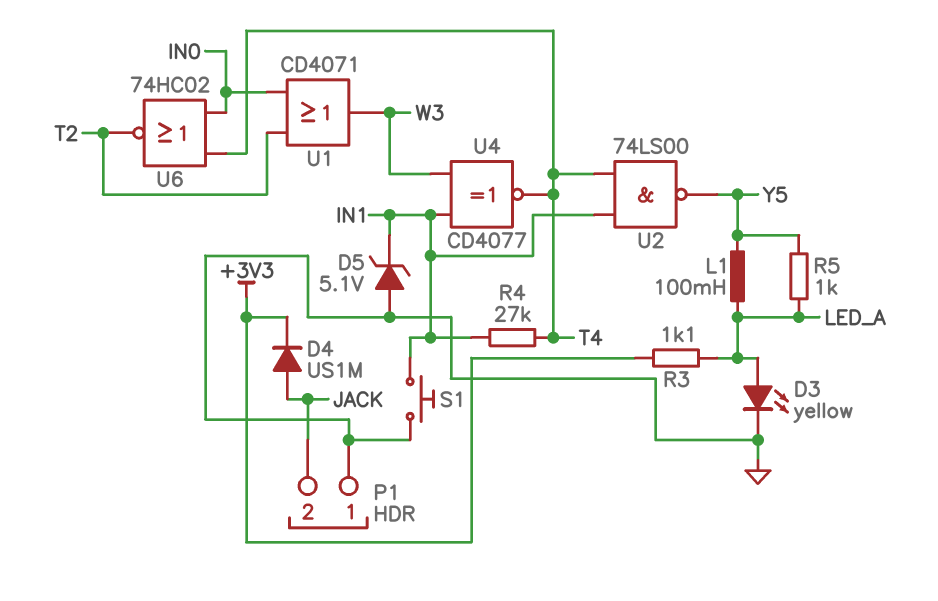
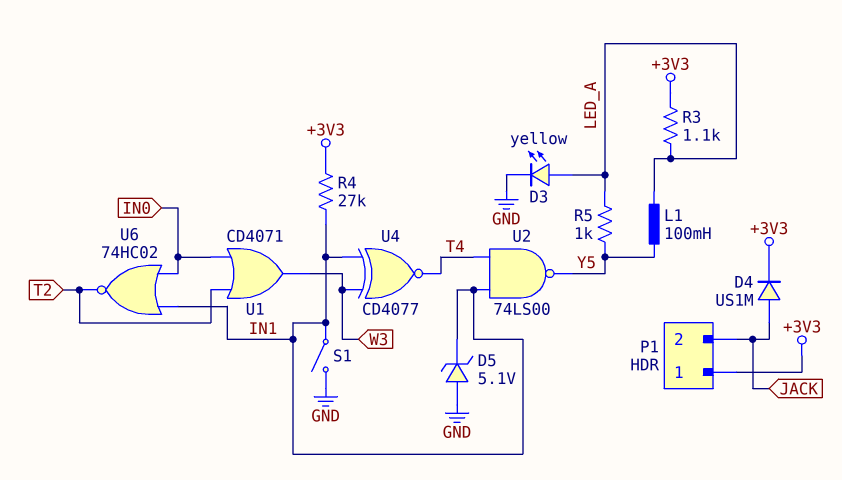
P1 pin 1: GND -> +3V3
R4: 27k (IN1, T4) -> 27k (+3V3, IN1)
S1: button (GND, IN1) -> switch (GND, IN1)
U6: NOR 74HC02 (in IN0, in T4, out T2) -> NOR 74HC02 (in IN0, in IN1, out T2)

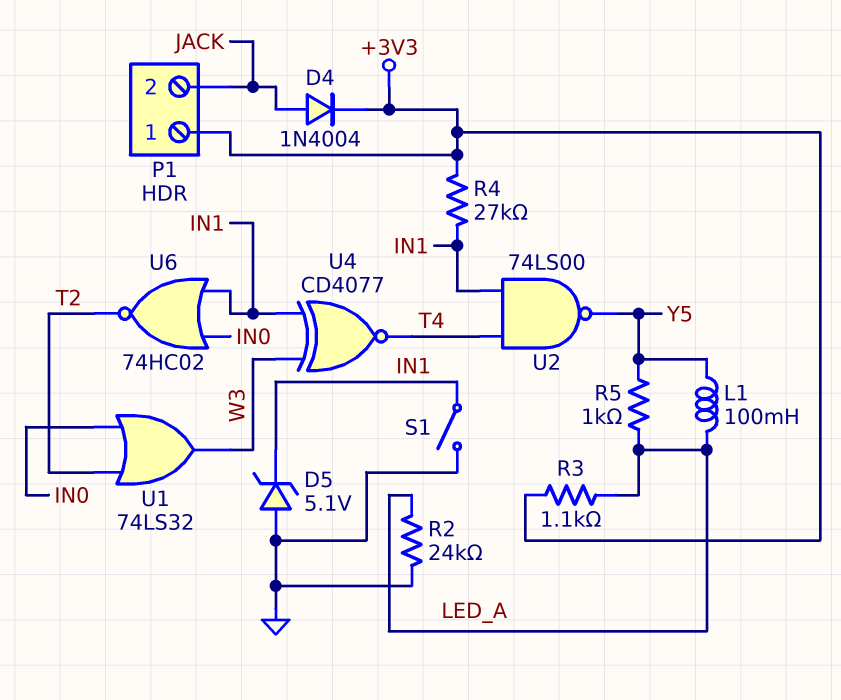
D3: LED yellow (A LED_A, K GND) -> none
D4: diode US1M (A JACK, K +3V3) -> diode 1N4004 (A JACK, K +3V3)
R2: none -> 24k (GND, LED_A)
U1: OR CD4071 (in IN0, in T2, out W3) -> OR 74LS32 (in IN0, in T2, out W3)

